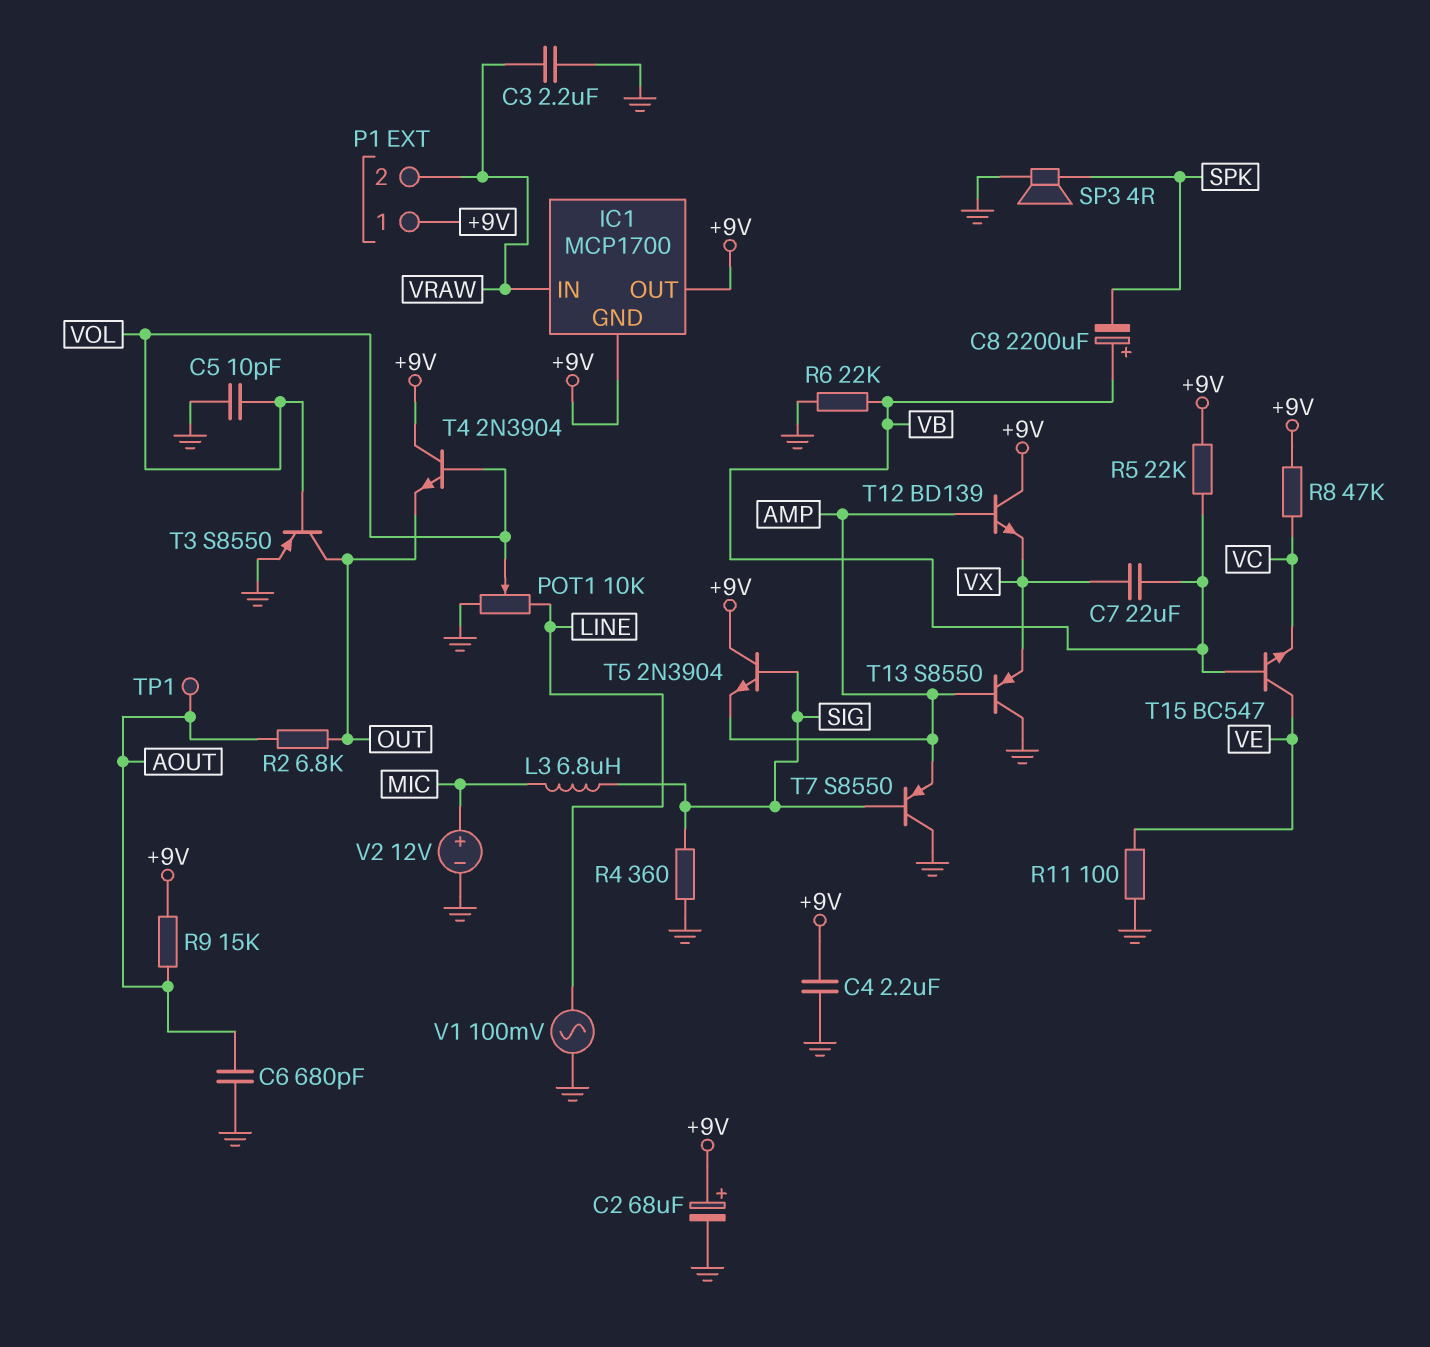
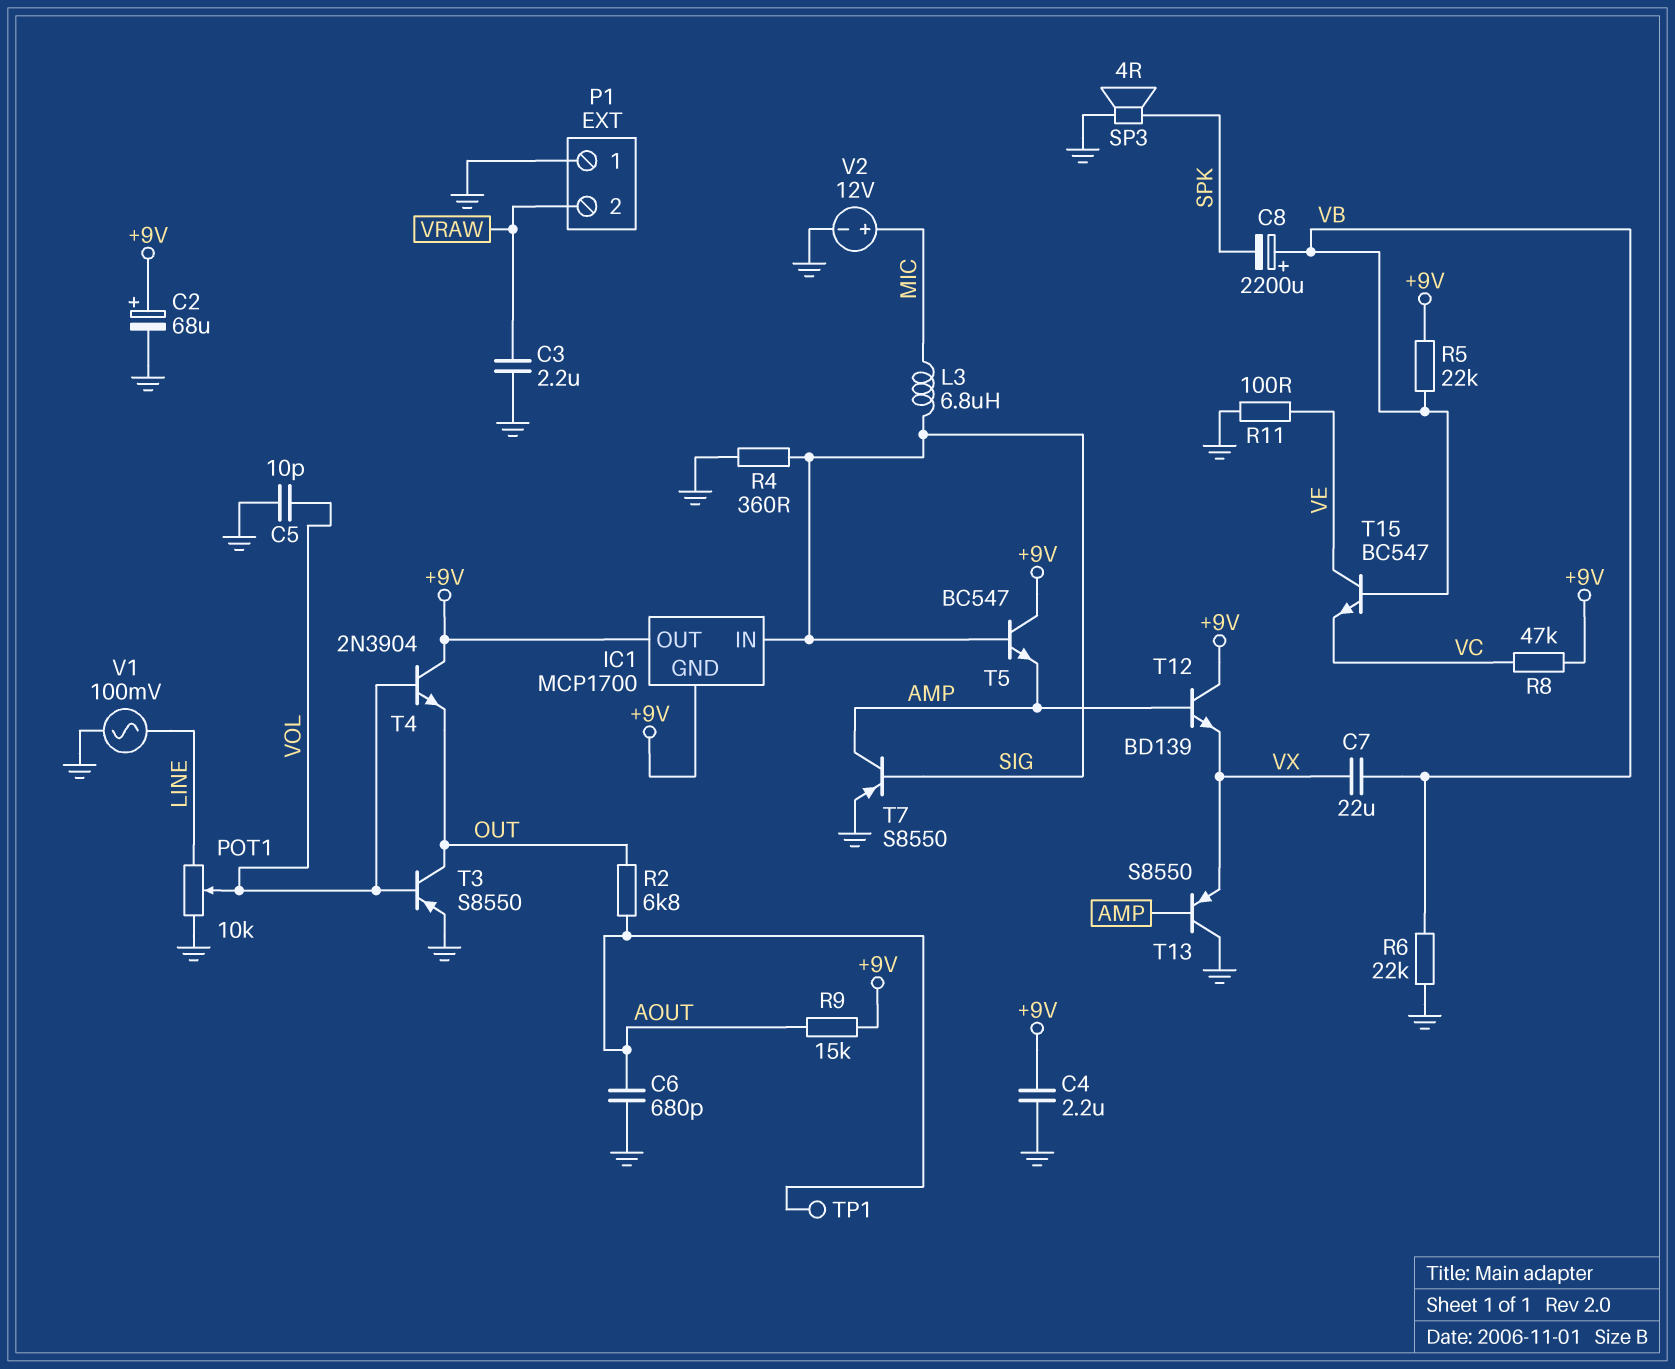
IC1 pin IN: VRAW -> SIG
P1 pin 1: +9V -> GND
T5: NPN 2N3904 (B SIG, C +9V, E AMP) -> NPN BC547 (B SIG, C +9V, E AMP)
T7: PNP S8550 (B SIG, C GND, E AMP) -> PNP S8550 (B SIG, C AMP, E GND)

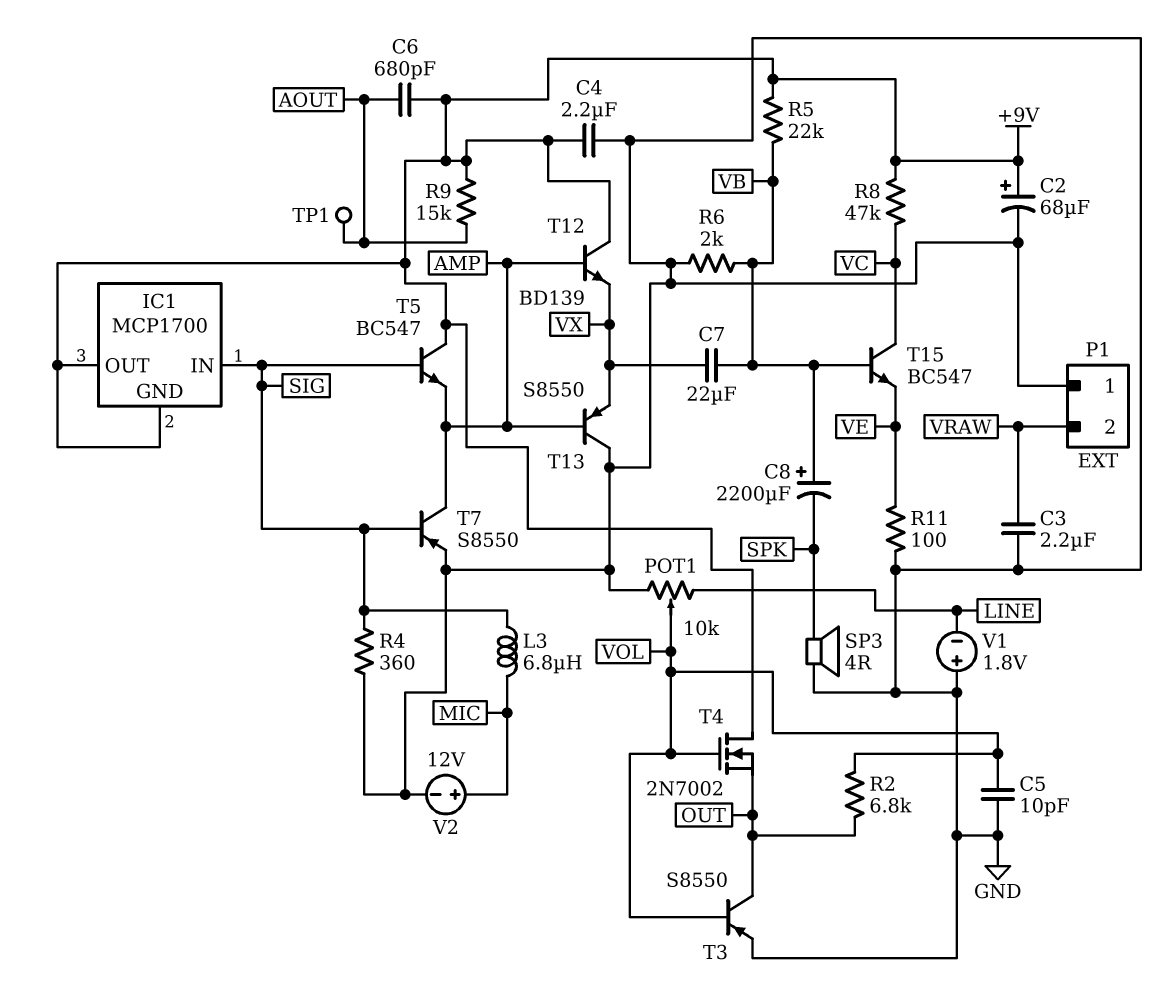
C6: 680pF (AOUT, GND) -> 680pF (+9V, AOUT)
R2: 6.8k (AOUT, OUT) -> 6.8k (OUT, VOL)
R6: 22k (GND, VB) -> 2k (GND, VB)
T4: NPN 2N3904 (B VOL, C +9V, E OUT) -> NMOS 2N7002 (G VOL, D +9V, S OUT)
T15: NPN BC547 (B VB, C VE, E VC) -> NPN BC547 (B VB, C VC, E VE)
V1: AC 100mV (GND, LINE) -> 1.8V (plus GND, minus LINE)

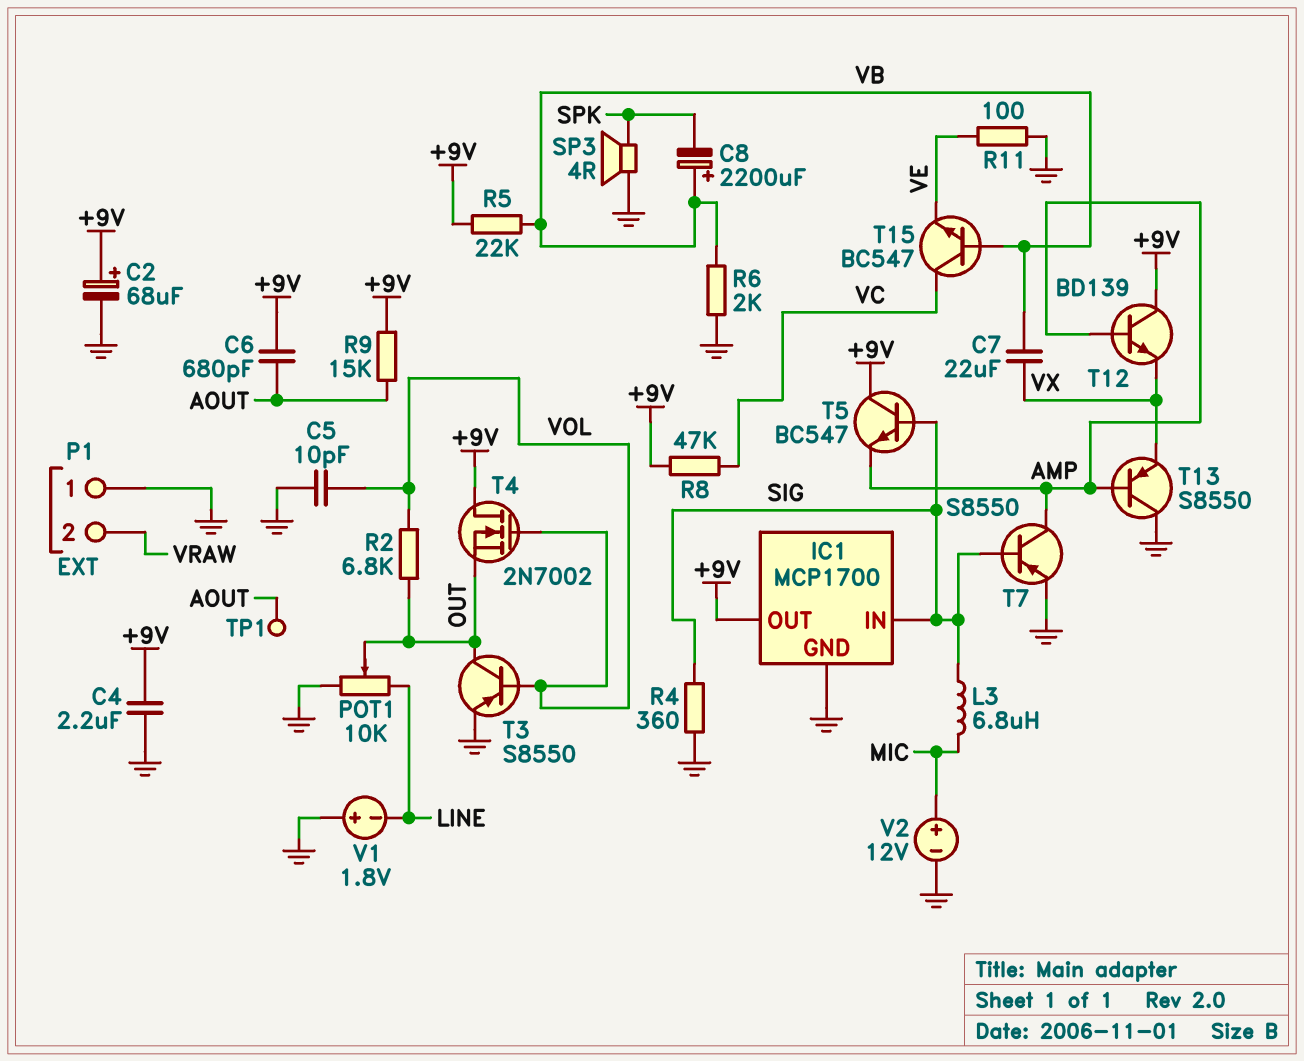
C3: 2.2uF (GND, VRAW) -> none
IC1 pin GND: +9V -> GND
POT1: 10k (GND, LINE, wiper VOL) -> 10k (GND, LINE, wiper OUT)

